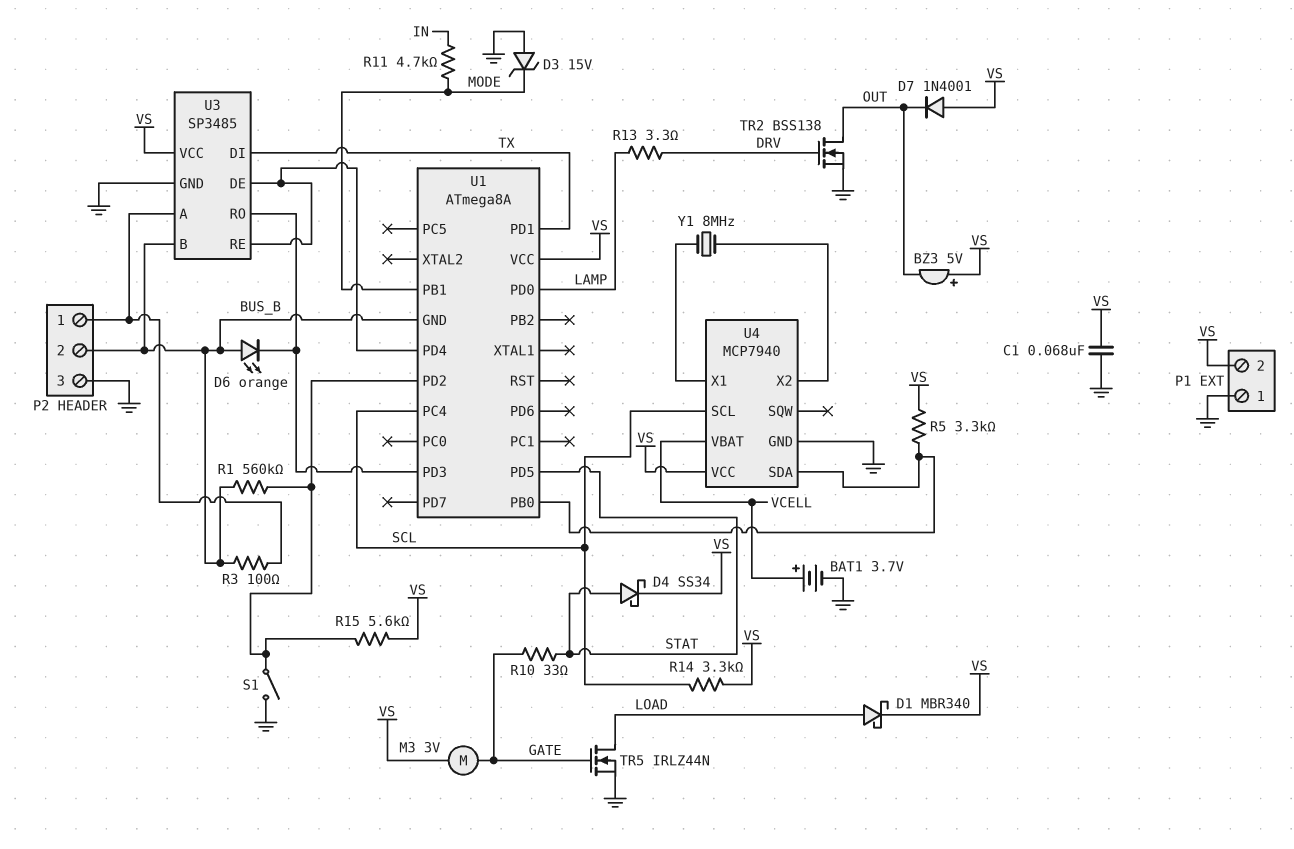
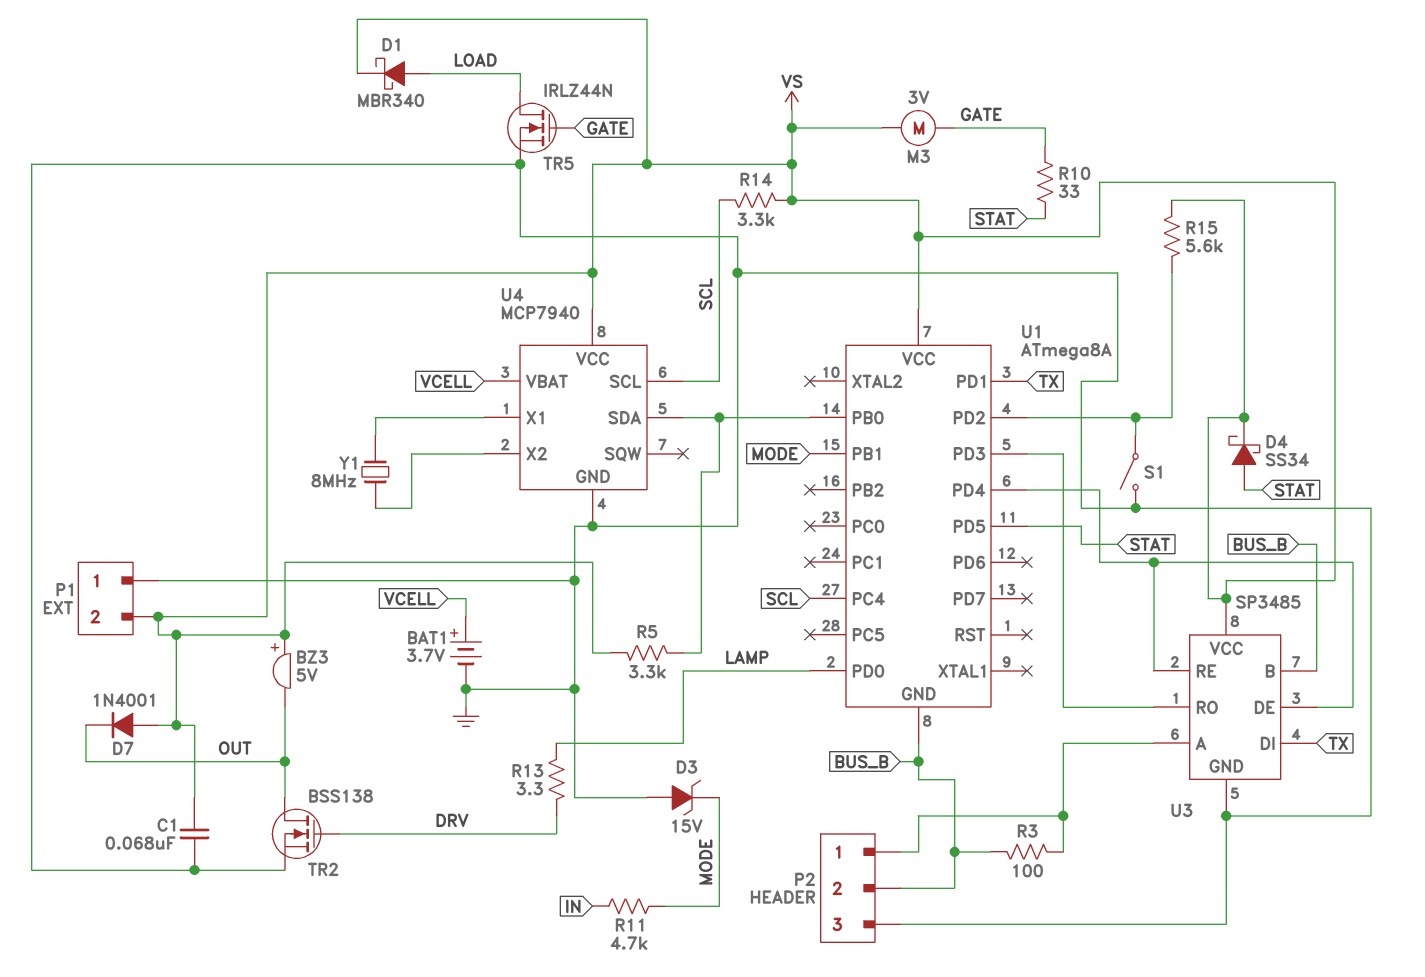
D6: LED orange (A BUS_B, K U1/PD3) -> none
R1: 560k (BUS_B, U1/PD2) -> none

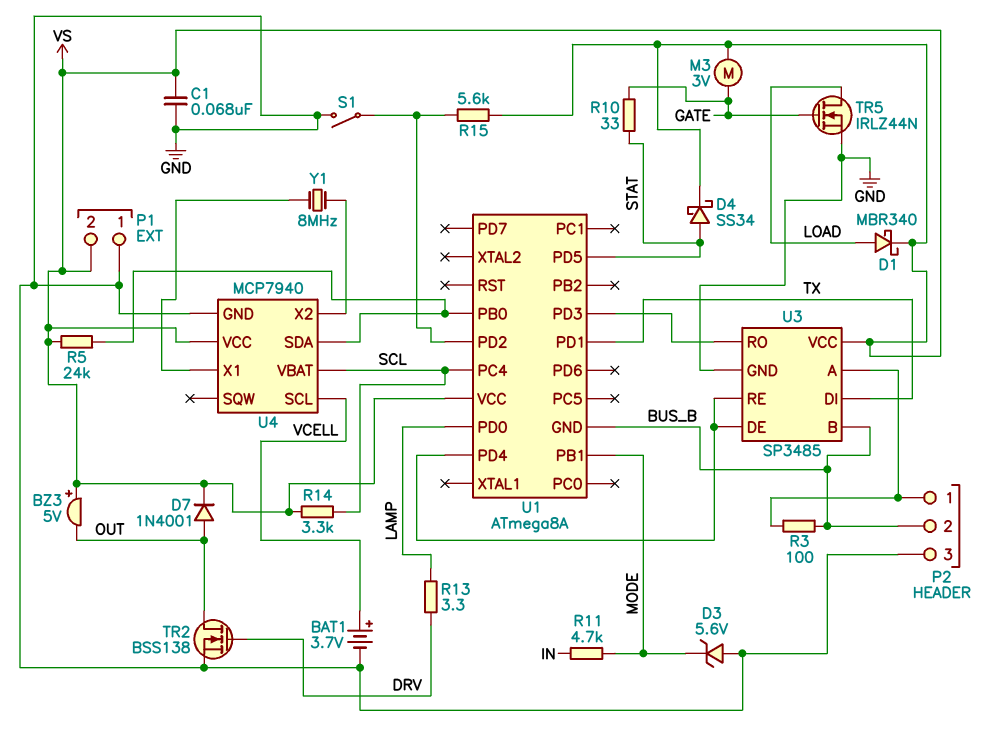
D3: zener 15V (A GND, K MODE) -> zener 5.6V (A GND, K MODE)
D7: diode 1N4001 (A VS, K OUT) -> diode 1N4001 (A OUT, K VS)
R5: 3.3k (U1/PB0, VS) -> 24k (U1/PB0, VS)
U4 pin SCL: SCL -> VCELL
U4 pin VBAT: VCELL -> SCL

